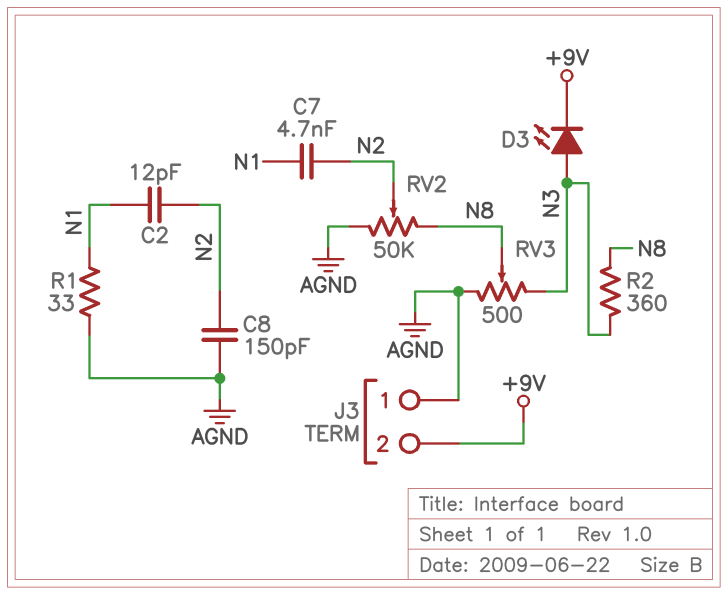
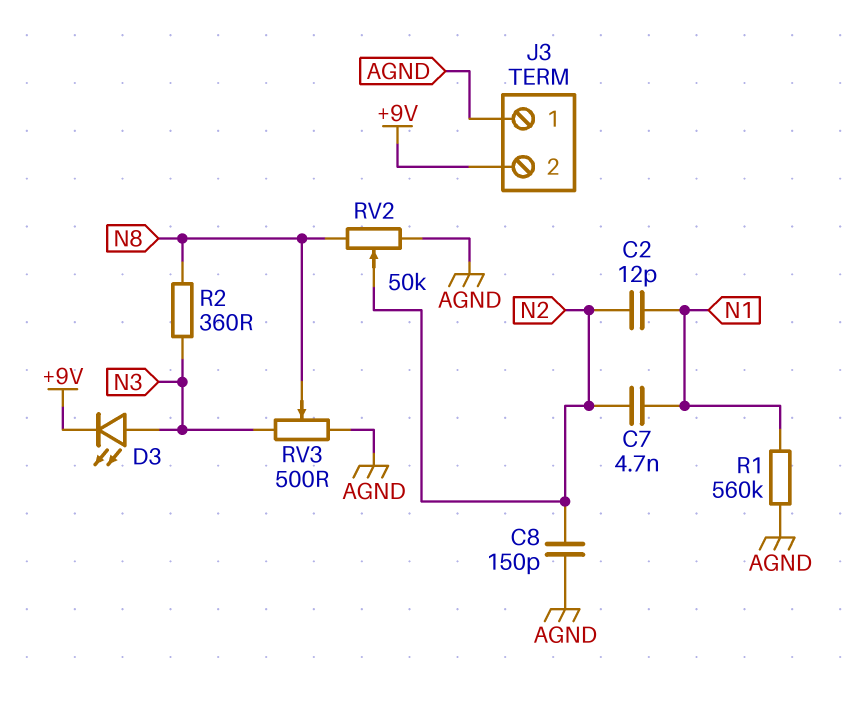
R1: 33 (AGND, N1) -> 560k (AGND, N1)

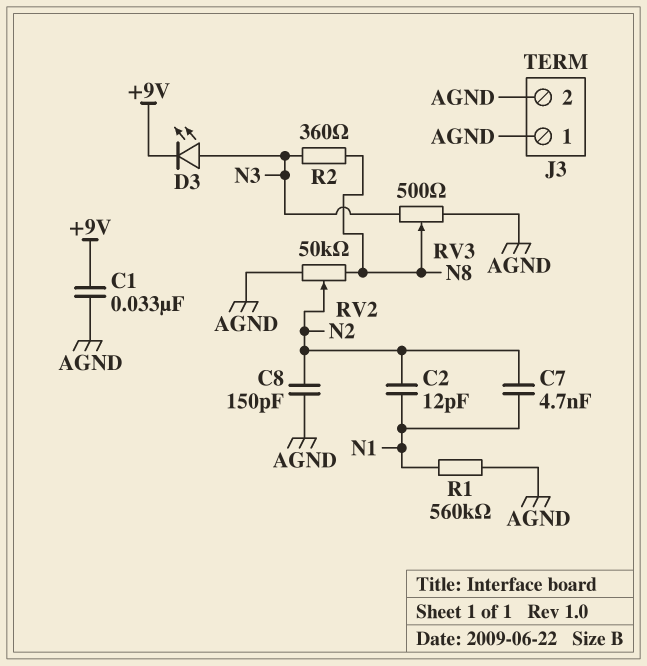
C1: none -> 33nF (+9V, AGND)
J3 pin 2: +9V -> AGND

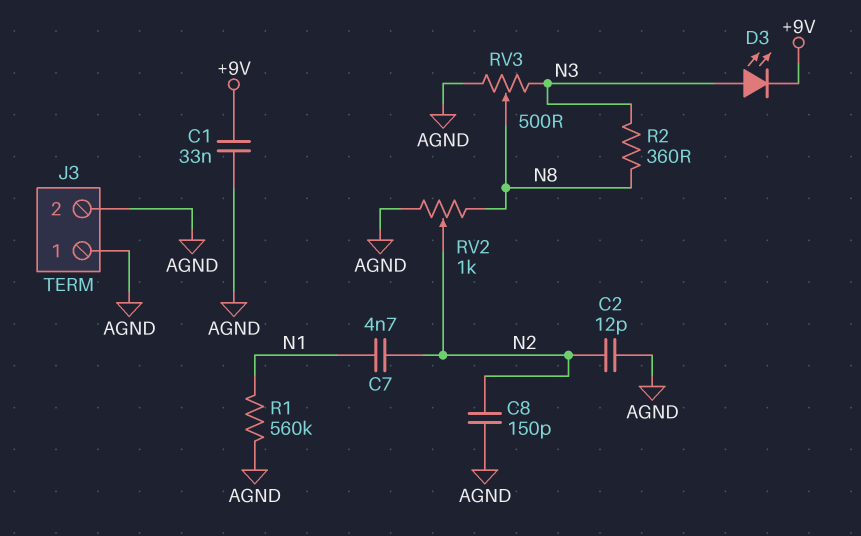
C2: 12pF (N1, N2) -> 12pF (AGND, N2)
RV2: 50k (AGND, N8, wiper N2) -> 1k (AGND, N8, wiper N2)

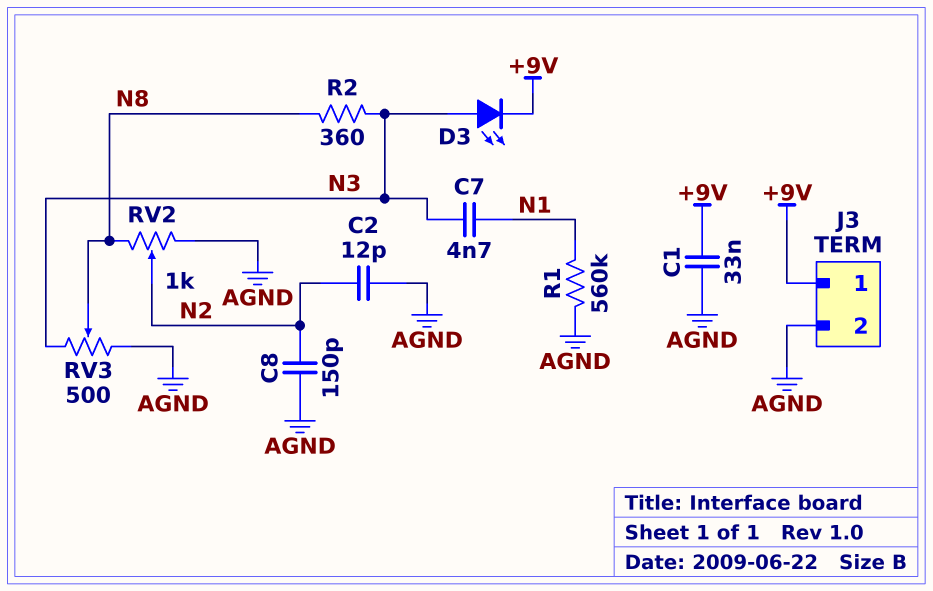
C7: 4.7nF (N1, N2) -> 4.7nF (N1, N3)
J3 pin 1: AGND -> +9V

